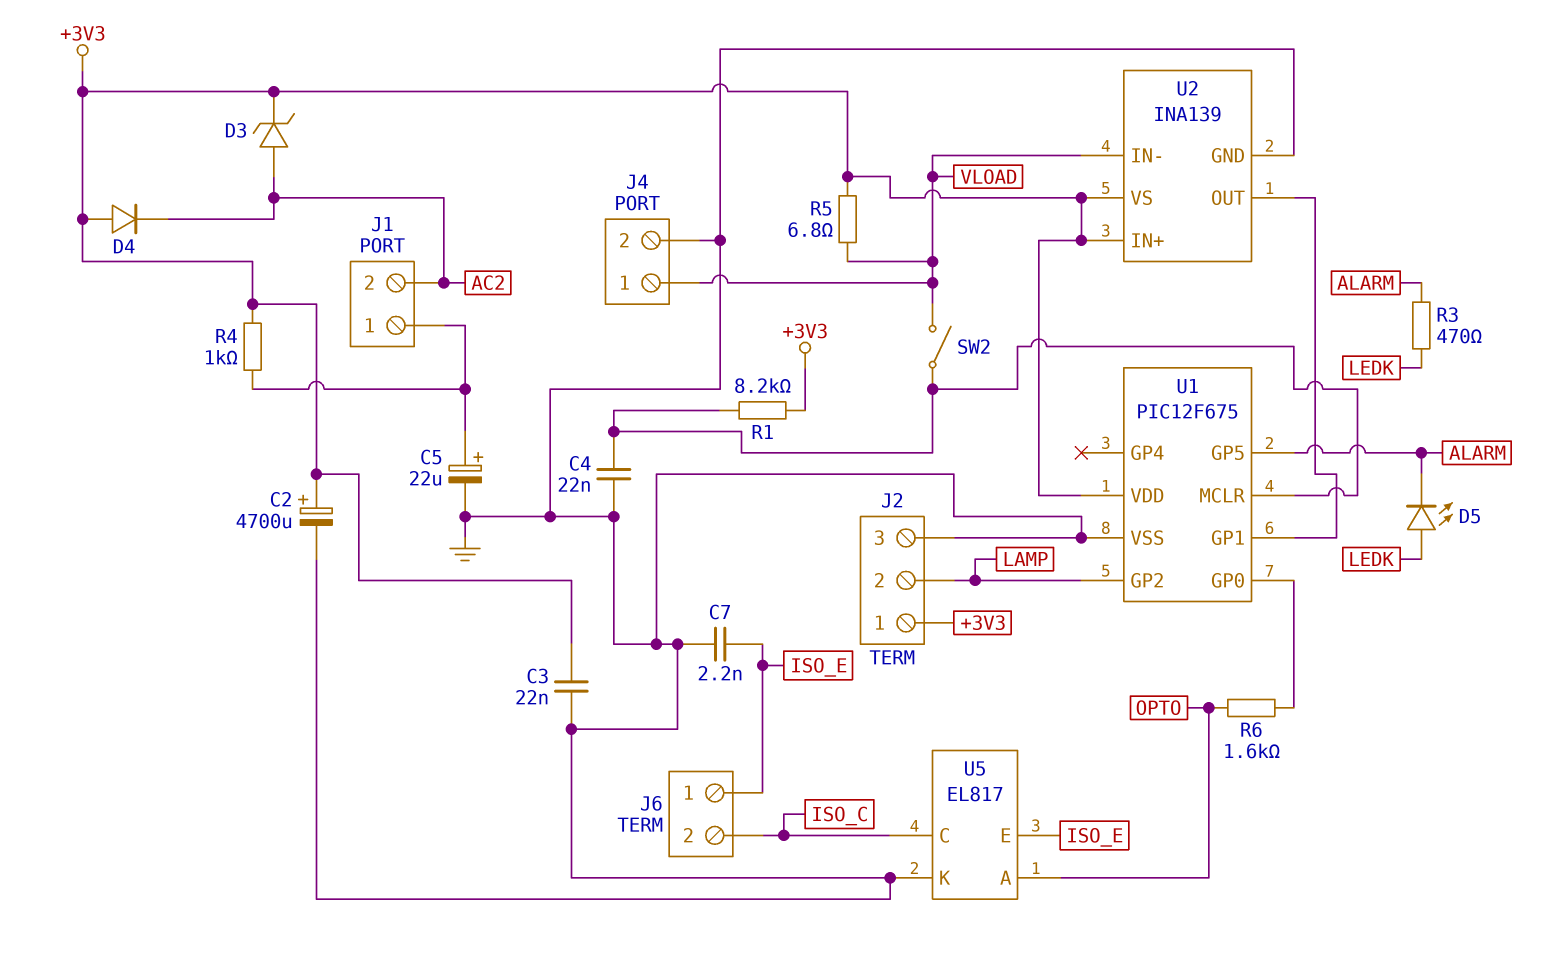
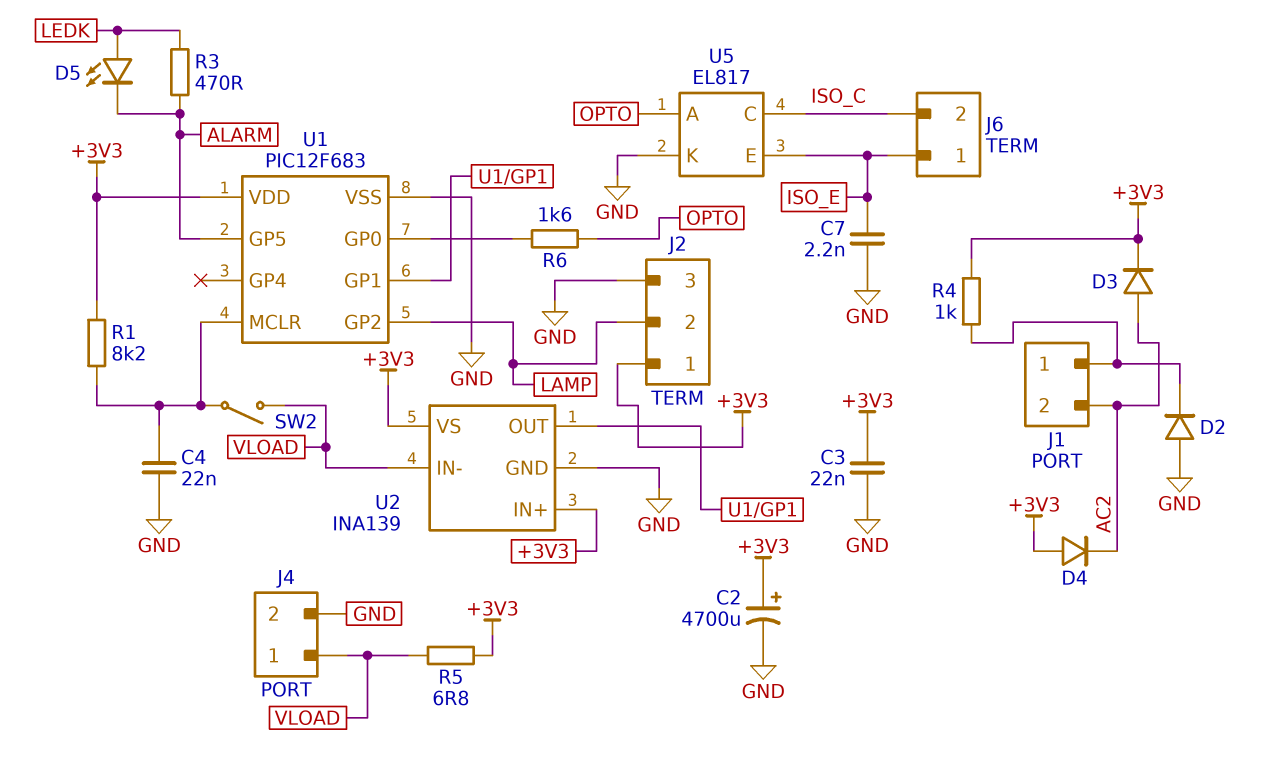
C5: 22uF (plus J1/1, minus GND) -> none
D2: none -> diode (A GND, K J1/1)
D3: zener (A AC2, K +3V3) -> diode (A AC2, K +3V3)
U1: PIC12F675 -> PIC12F683

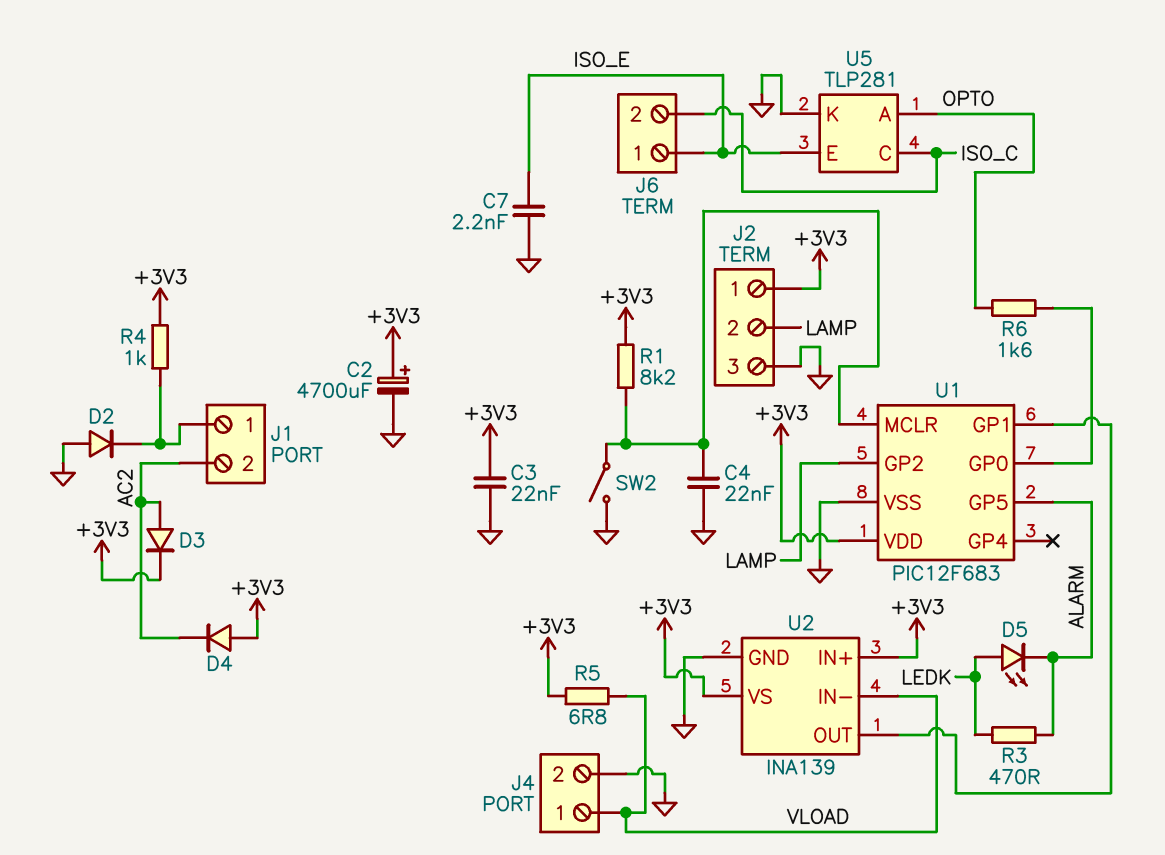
SW2: switch (U1/MCLR, VLOAD) -> switch (GND, U1/MCLR)
U5: EL817 -> TLP281

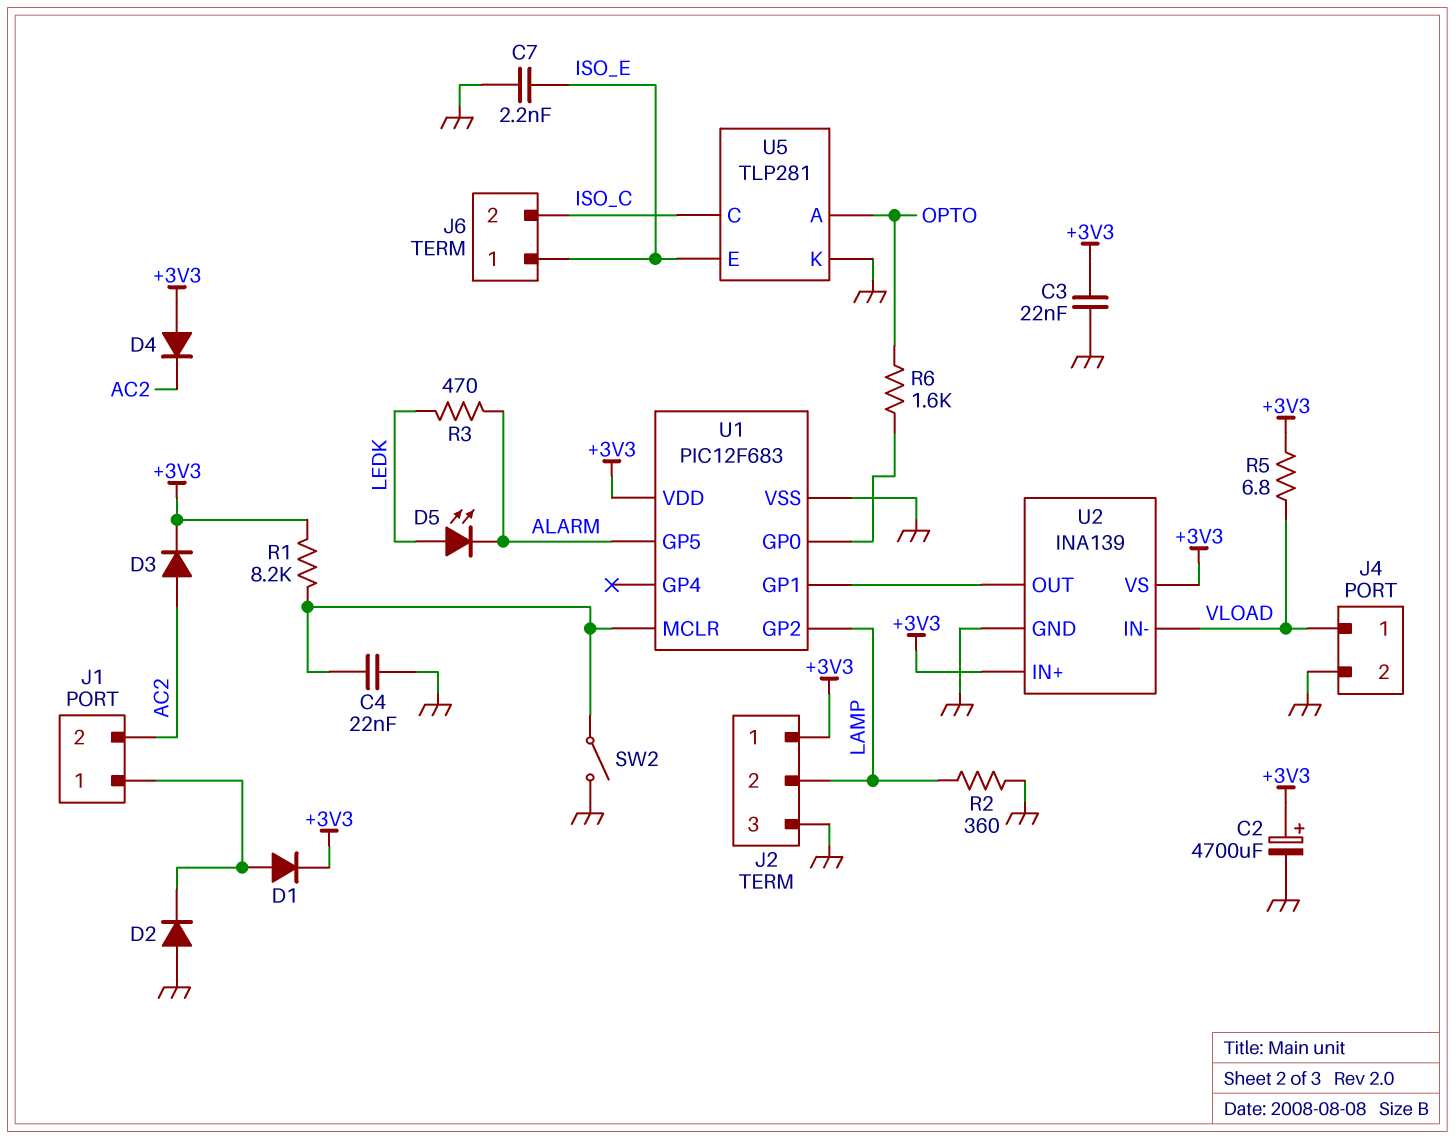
D1: none -> diode (A J1/1, K +3V3)
R2: none -> 360 (GND, LAMP)
R4: 1k (+3V3, J1/1) -> none

